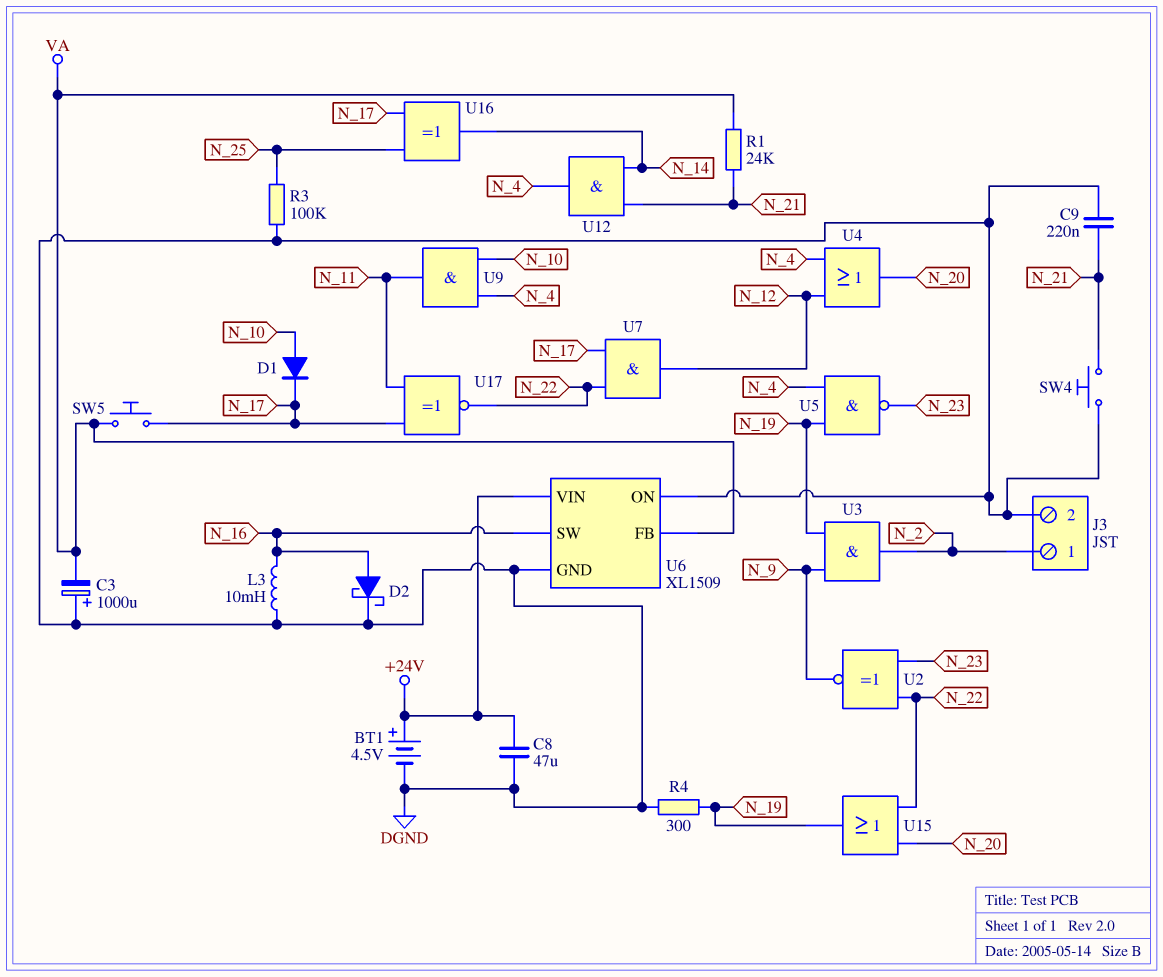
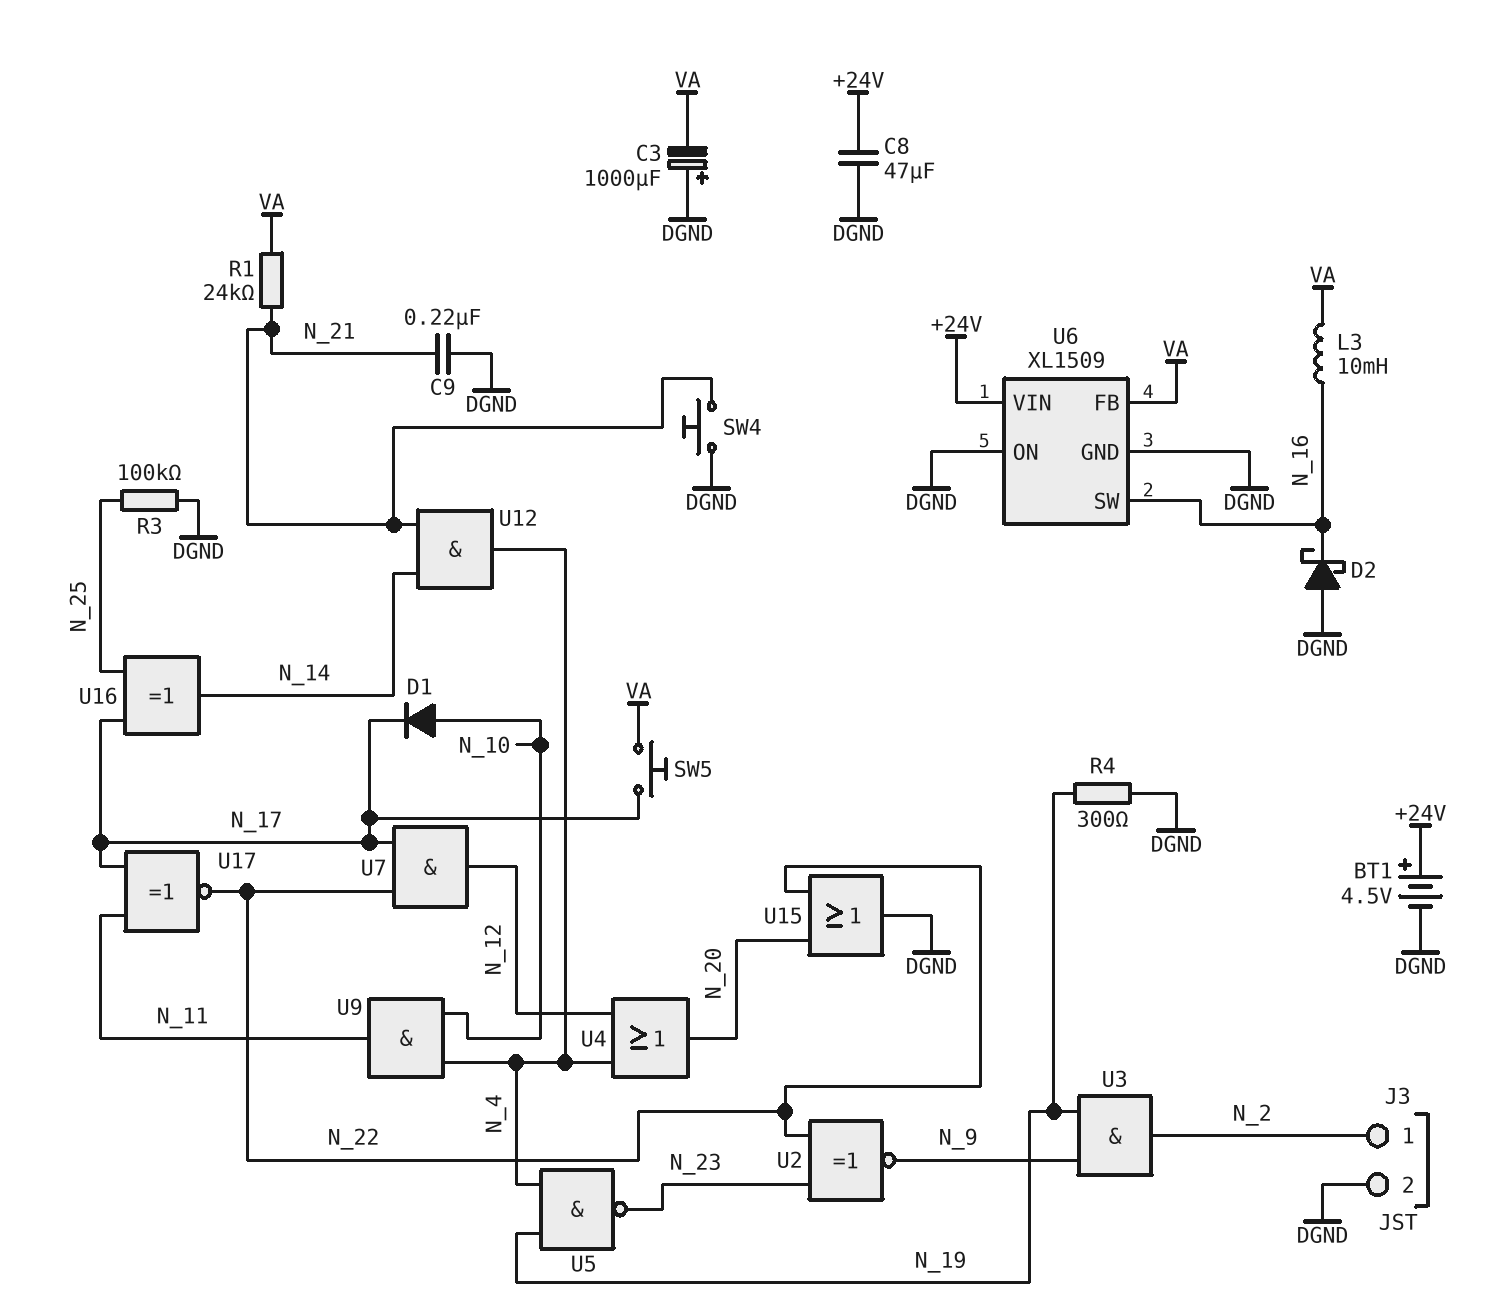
D2: schottky (A N_16, K DGND) -> schottky (A DGND, K N_16)
L3: 10mH (DGND, N_16) -> 10mH (N_16, VA)
U15: OR (in N_20, in N_22, out N_19) -> OR (in N_20, in N_22, out DGND)

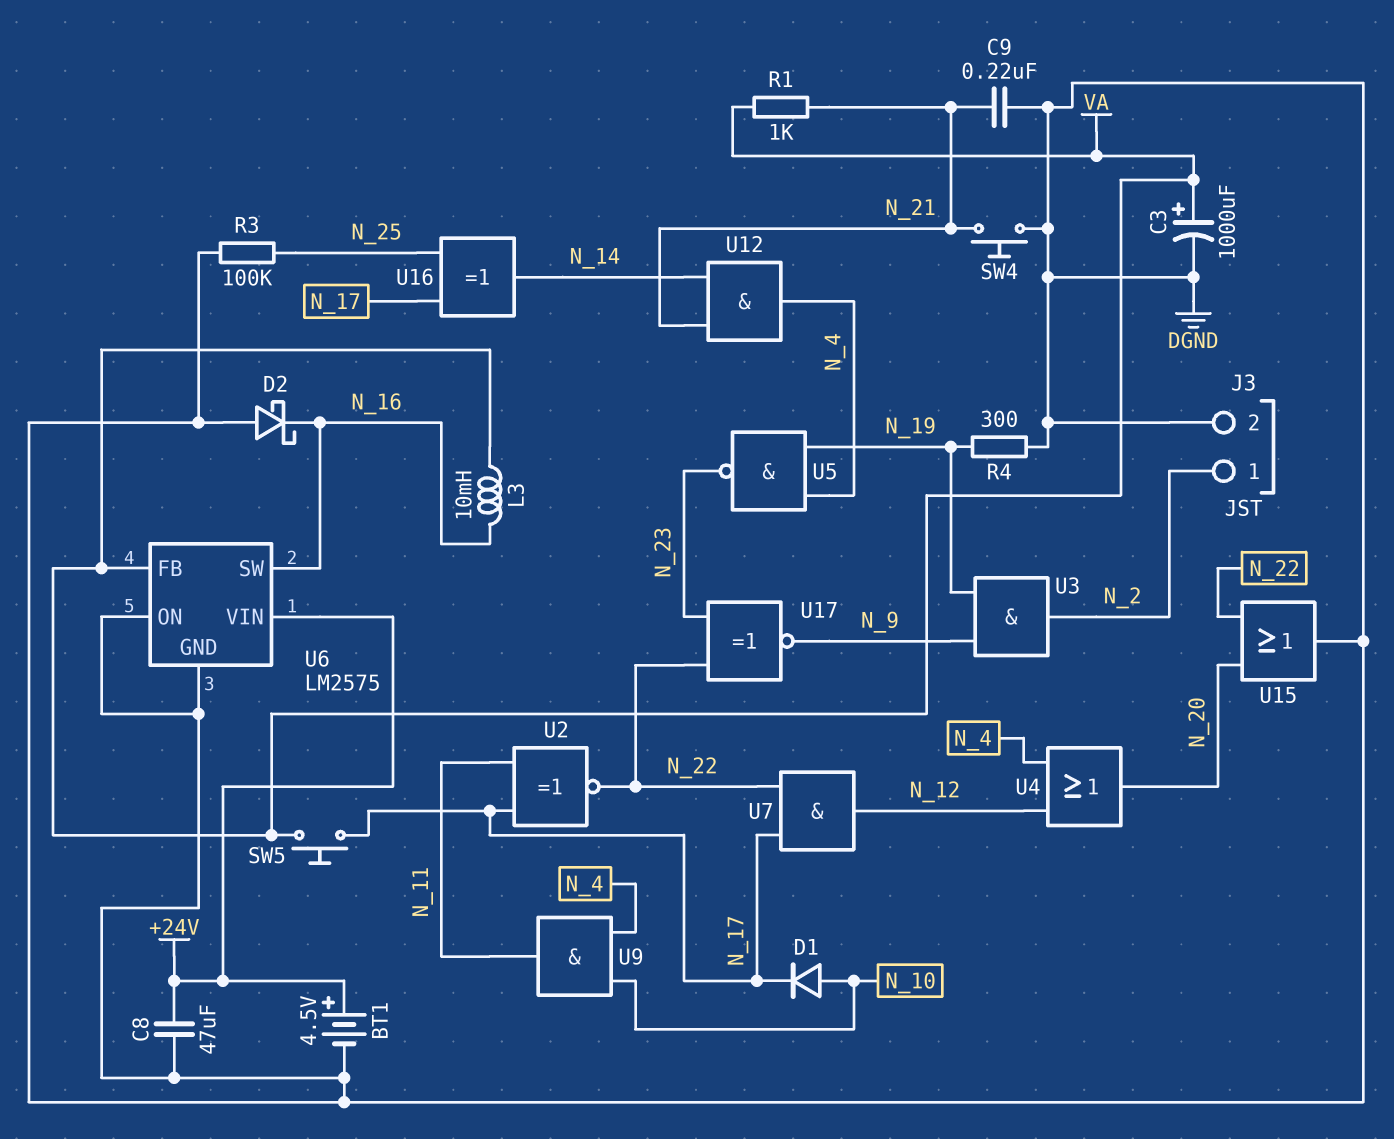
C3: 1000uF (plus DGND, minus VA) -> 1000uF (plus VA, minus DGND)
R1: 24k (N_21, VA) -> 1k (N_21, VA)
U2: XNOR (in N_22, in N_23, out N_9) -> XNOR (in N_11, in N_17, out N_22)
U6: XL1509 -> LM2575
U17: XNOR (in N_11, in N_17, out N_22) -> XNOR (in N_22, in N_23, out N_9)

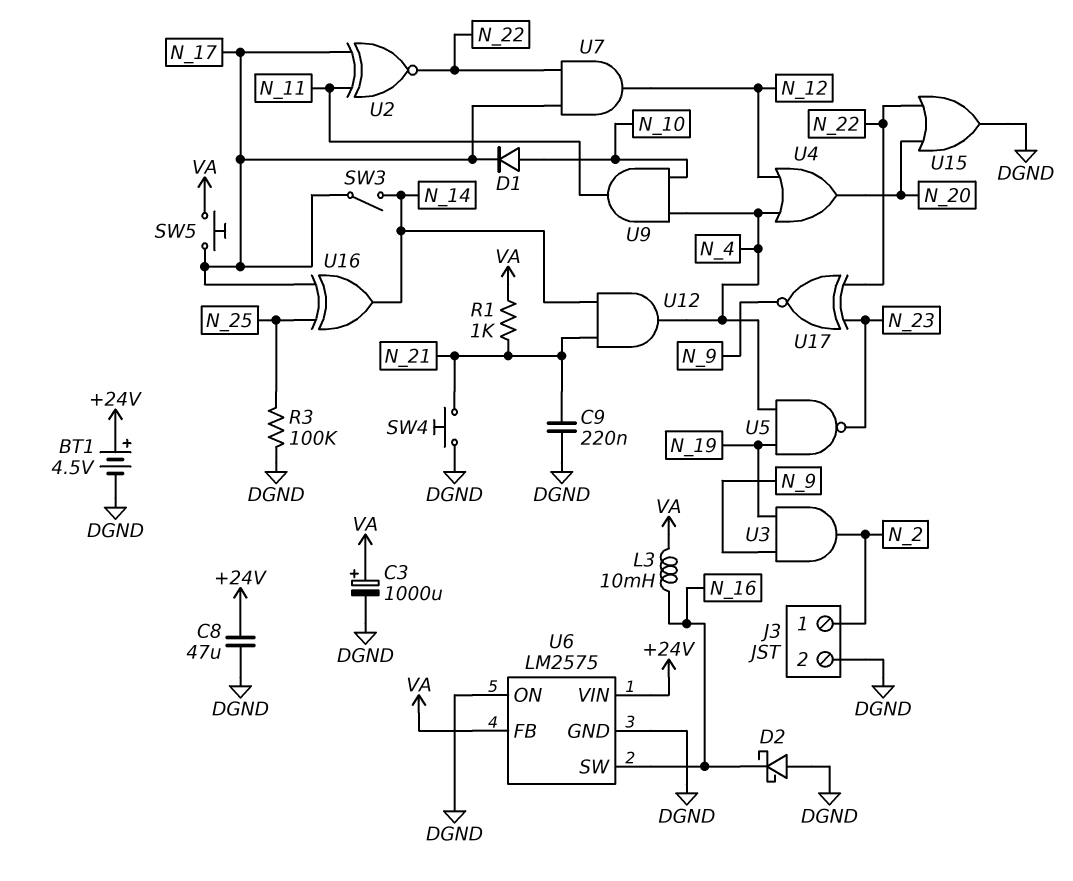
R4: 300 (DGND, N_19) -> none
SW3: none -> switch (N_14, N_17)

